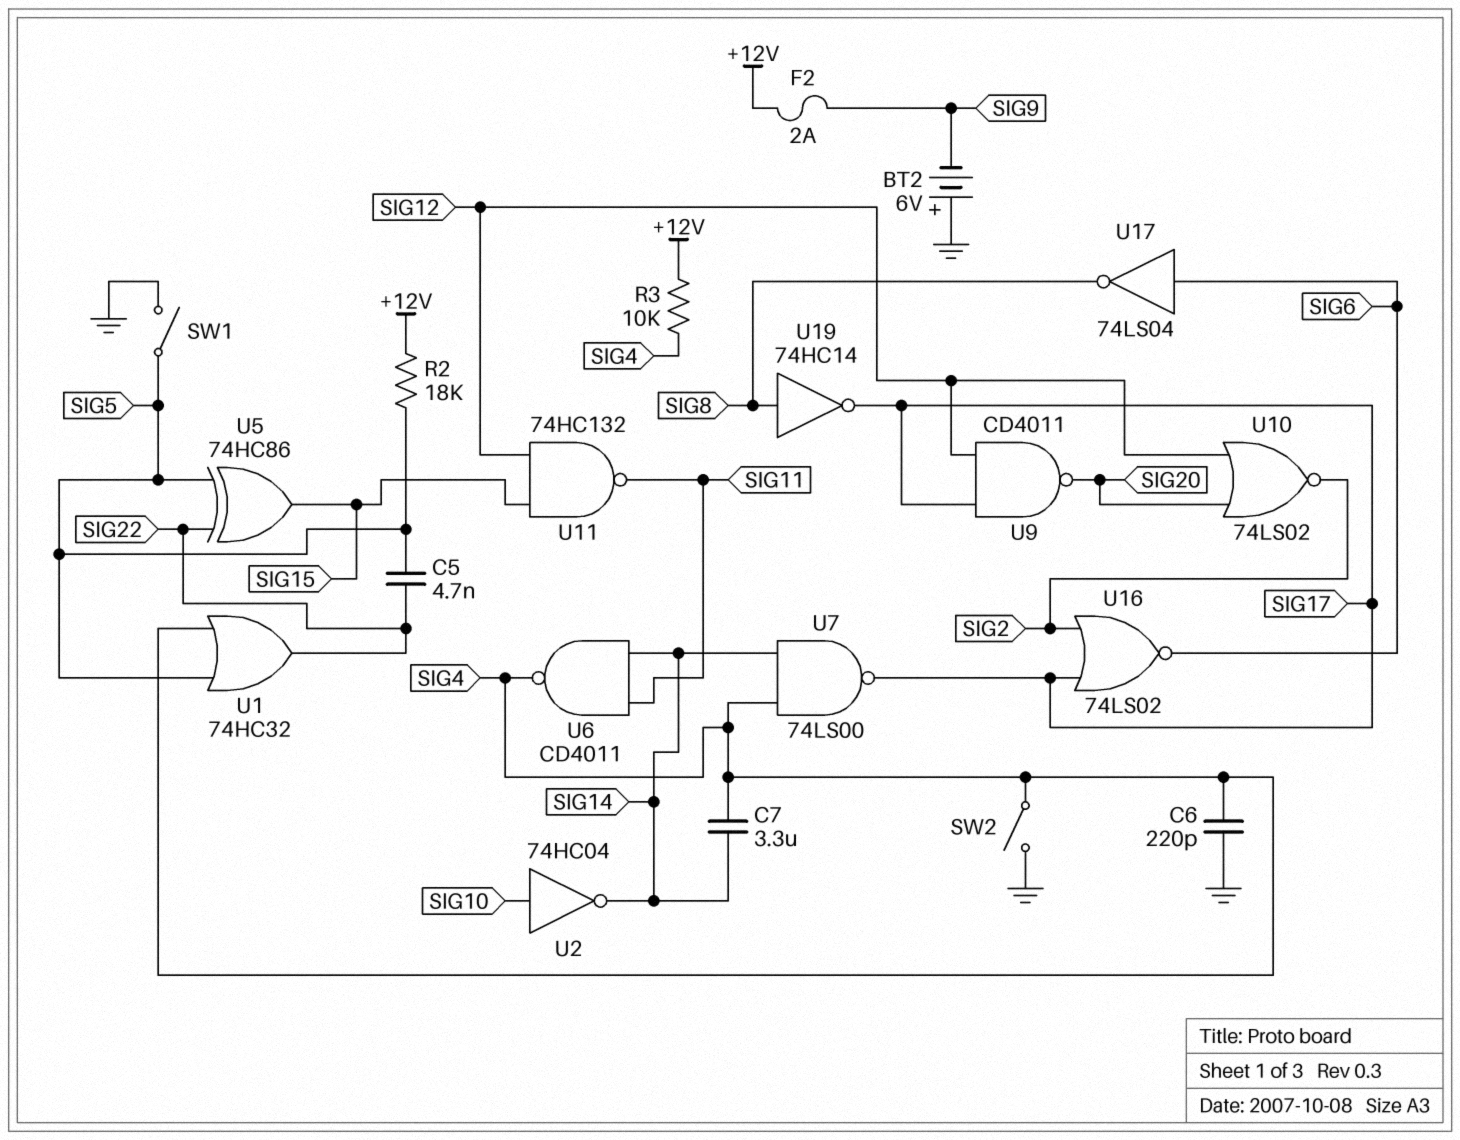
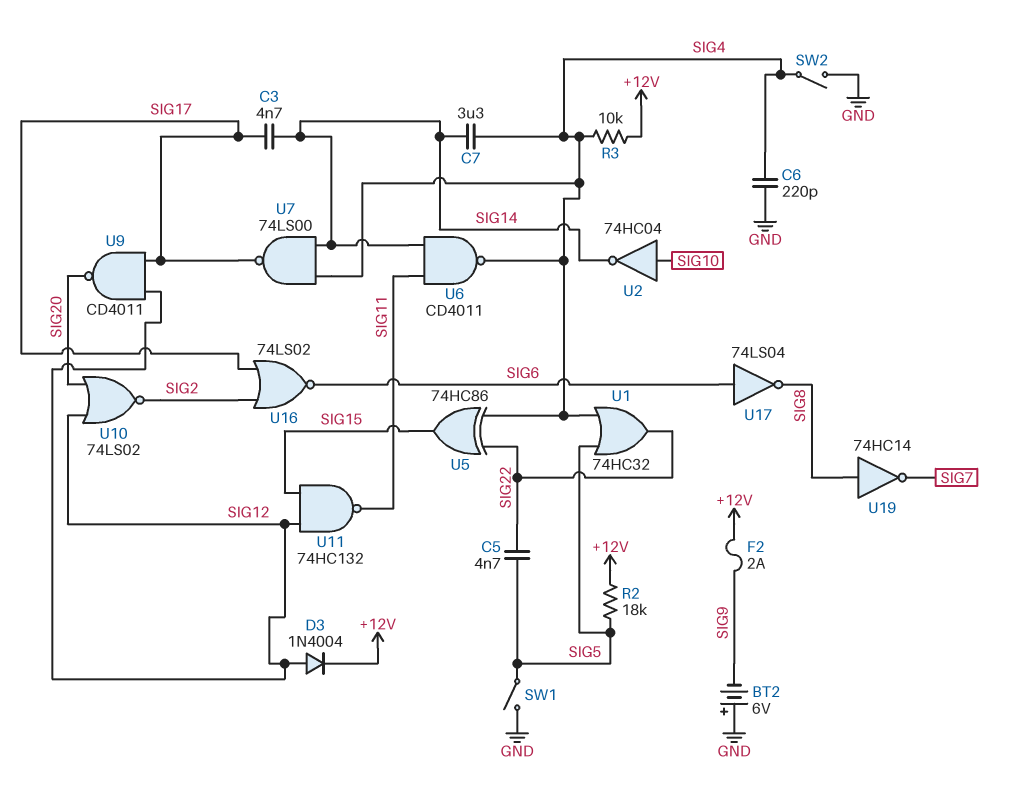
C3: none -> 4.7nF (SIG14, SIG17)
D3: none -> diode 1N4004 (A SIG12, K +12V)
U5: XOR 74HC86 (in SIG5, in SIG22, out SIG15) -> XOR 74HC86 (in SIG4, in SIG22, out SIG15)
U19: NOT 74HC14 (in SIG8, out SIG17) -> NOT 74HC14 (in SIG8, out SIG7)

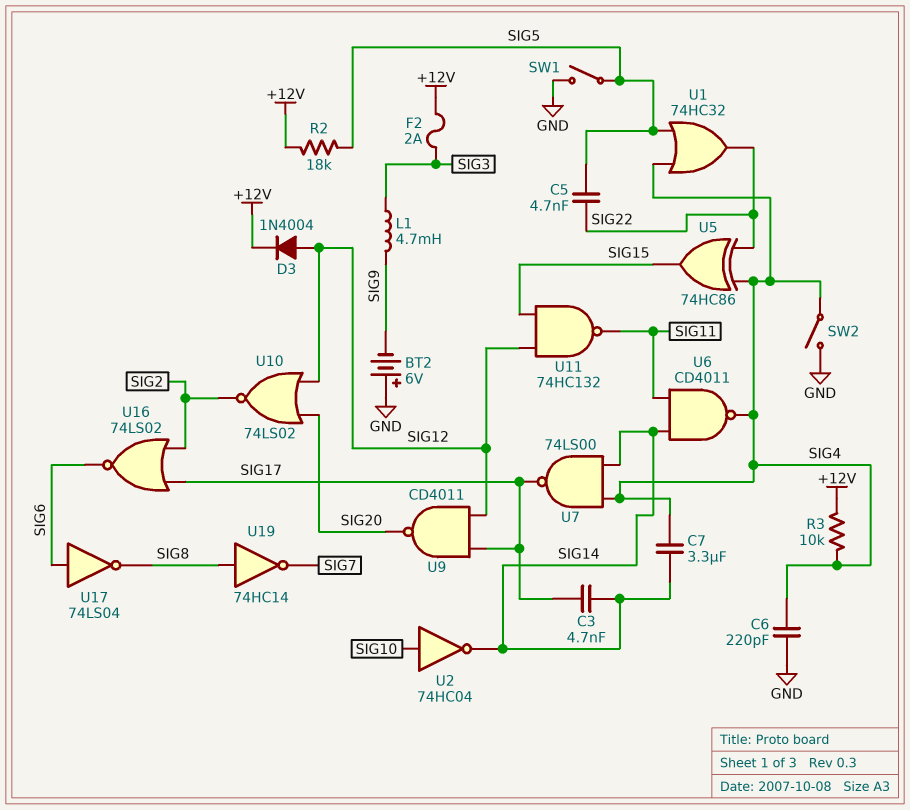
F2: 2A (+12V, SIG9) -> 2A (+12V, SIG3)
L1: none -> 4.7mH (SIG3, SIG9)

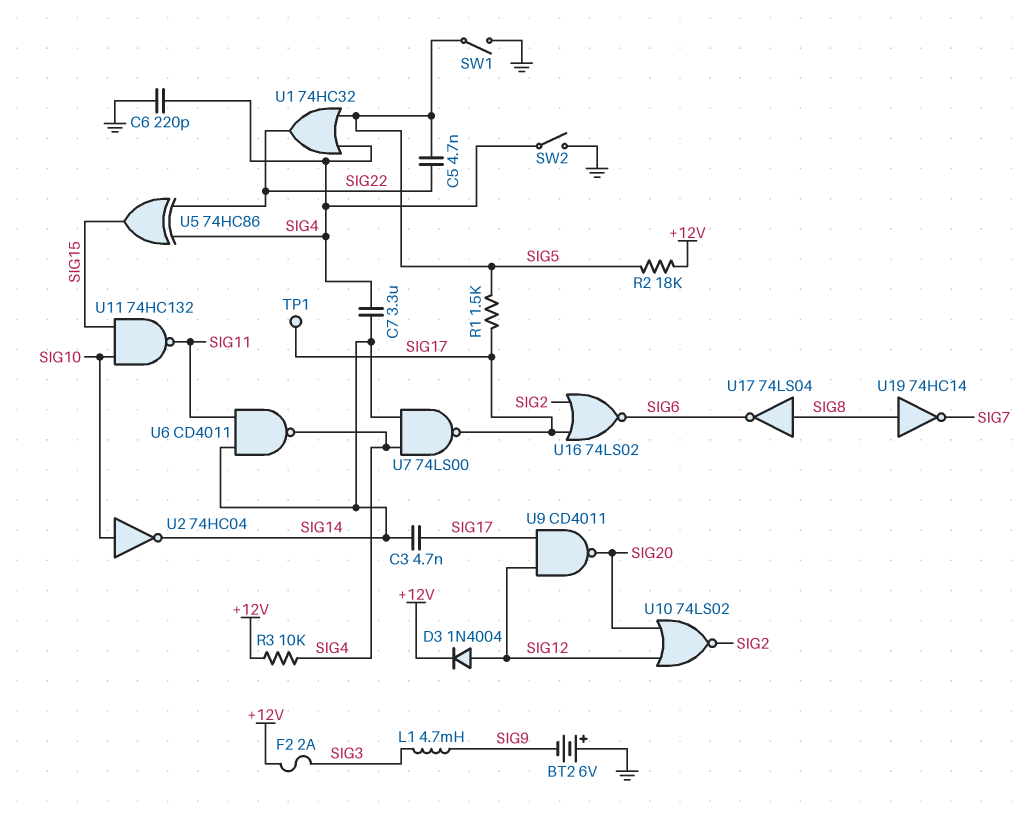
R1: none -> 1.5k (SIG5, SIG17)
TP1: none -> test point (SIG17)
U11: NAND 74HC132 (in SIG12, in SIG15, out SIG11) -> NAND 74HC132 (in SIG10, in SIG15, out SIG11)
U17: NOT 74LS04 (in SIG6, out SIG8) -> NOT 74LS04 (in SIG8, out SIG6)

